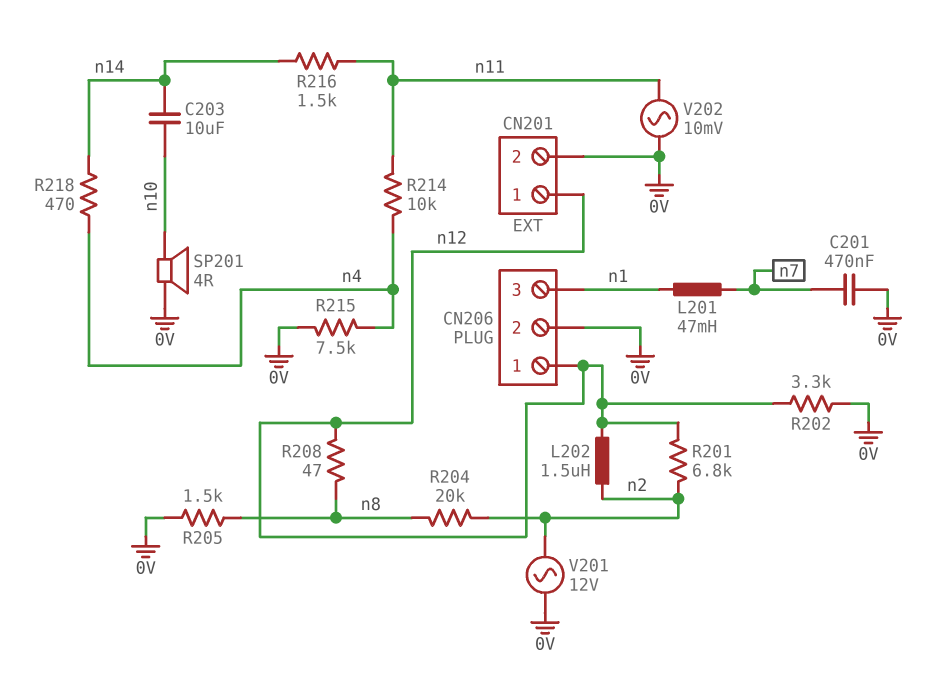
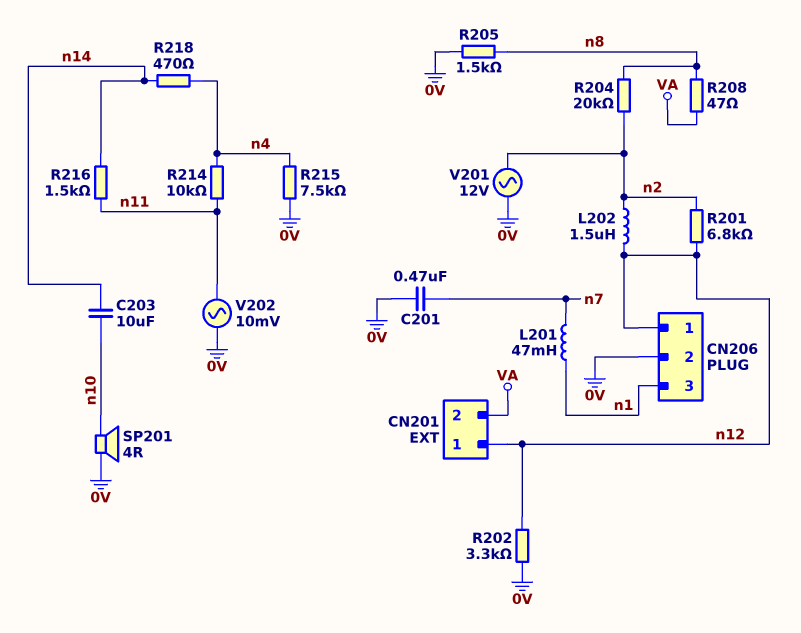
CN201 pin 2: 0V -> VA
R208: 47 (n8, n12) -> 47 (VA, n8)

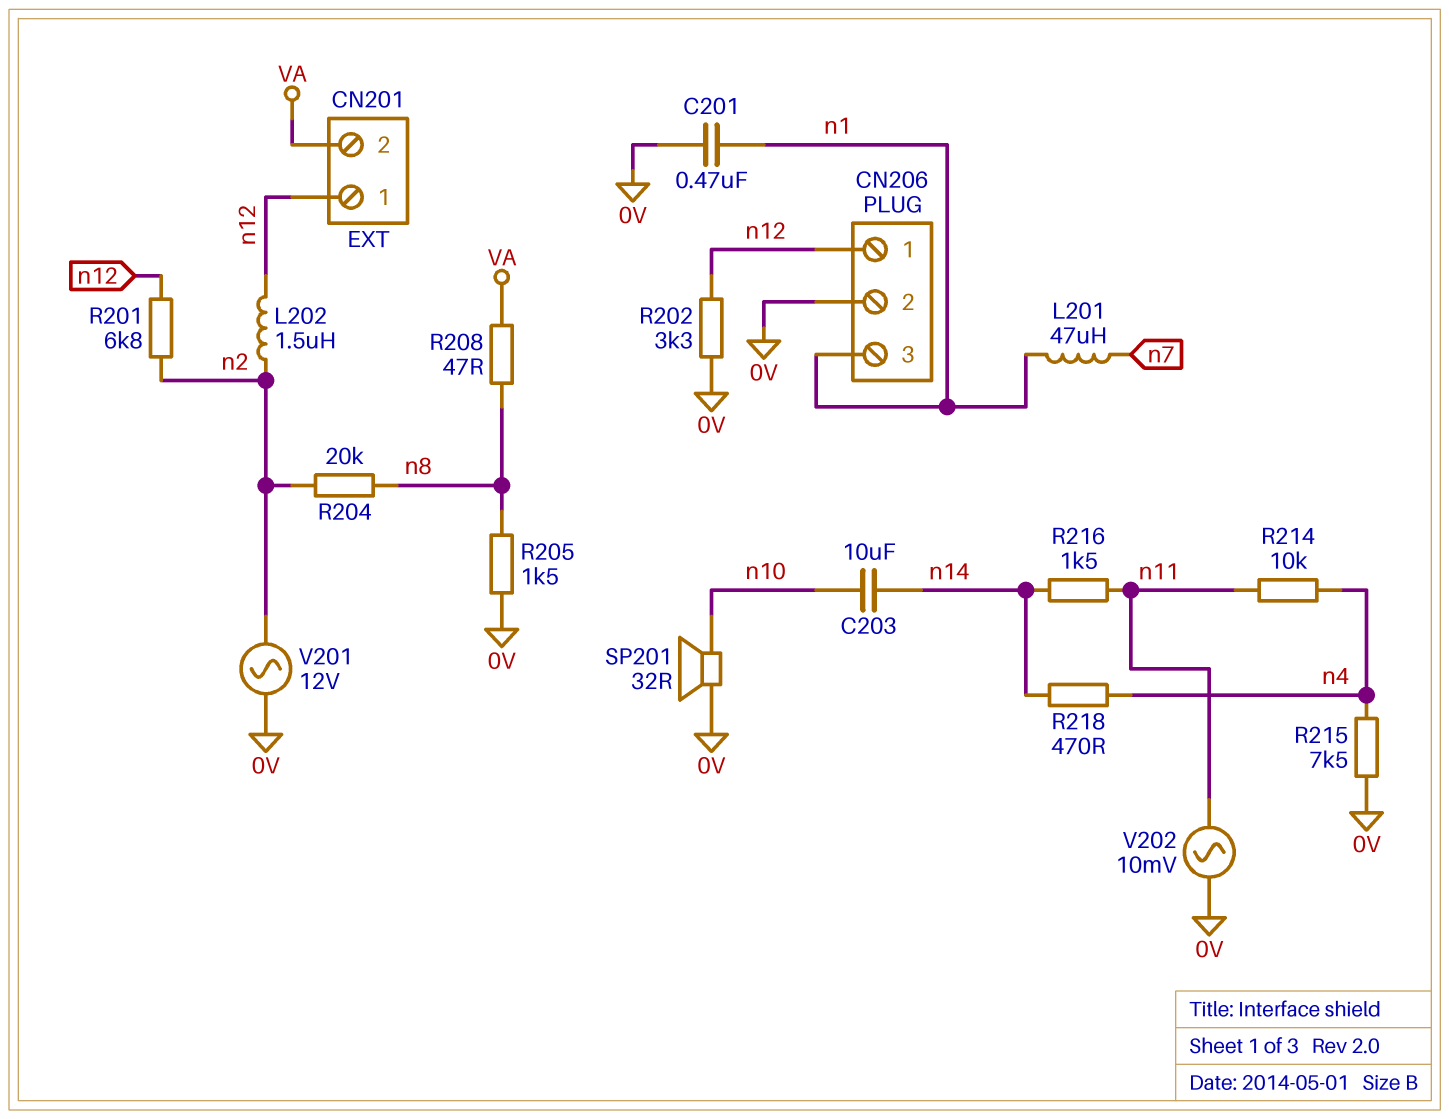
C201: 470nF (0V, n7) -> 470nF (0V, n1)
L201: 47mH (n1, n7) -> 47uH (n1, n7)
SP201: speaker 4R (0V, n10) -> speaker 32R (0V, n10)

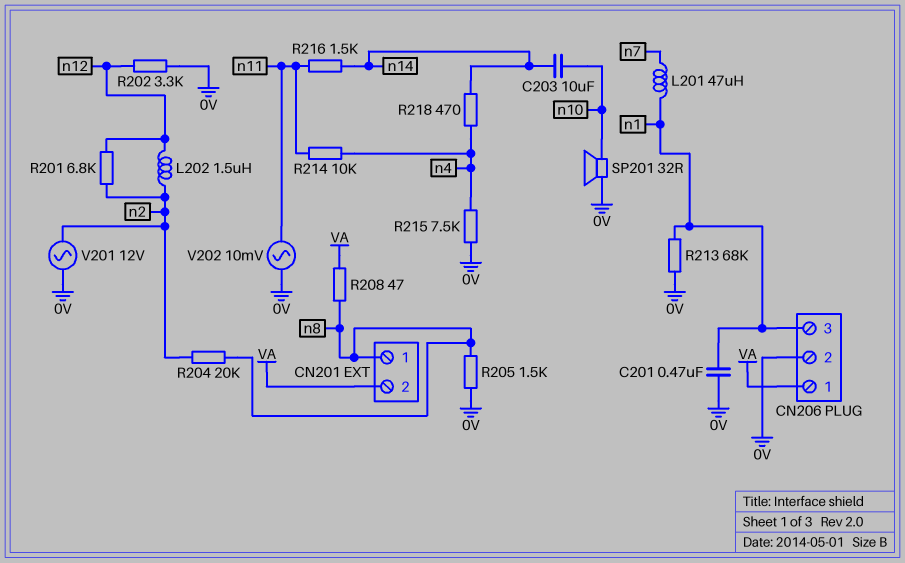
CN201 pin 1: n12 -> n8
CN206 pin 1: n12 -> VA
R213: none -> 68k (0V, n1)

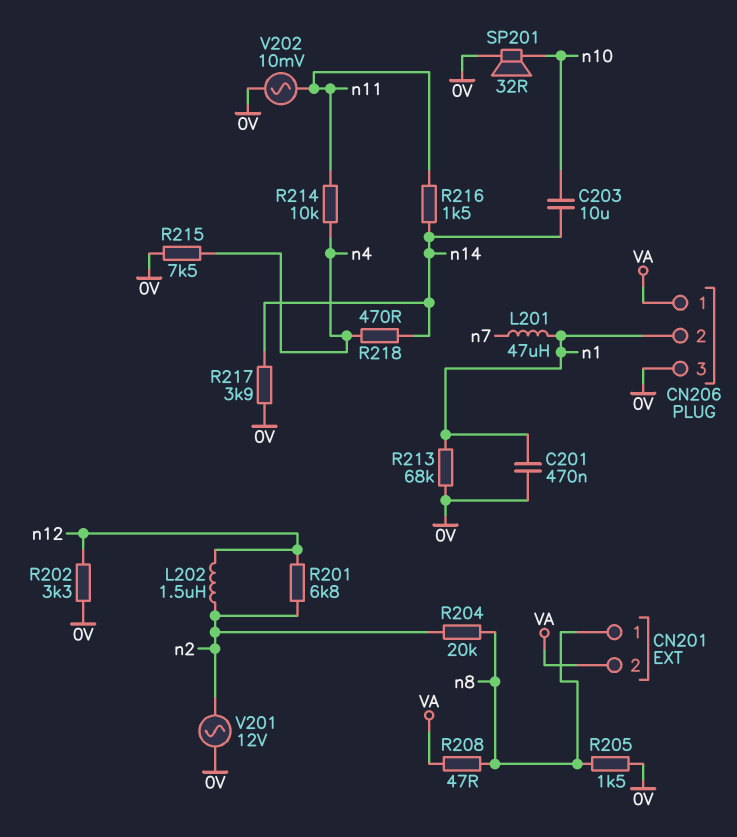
CN206 pin 2: 0V -> n1
CN206 pin 3: n1 -> 0V
R217: none -> 3.9k (0V, n14)

